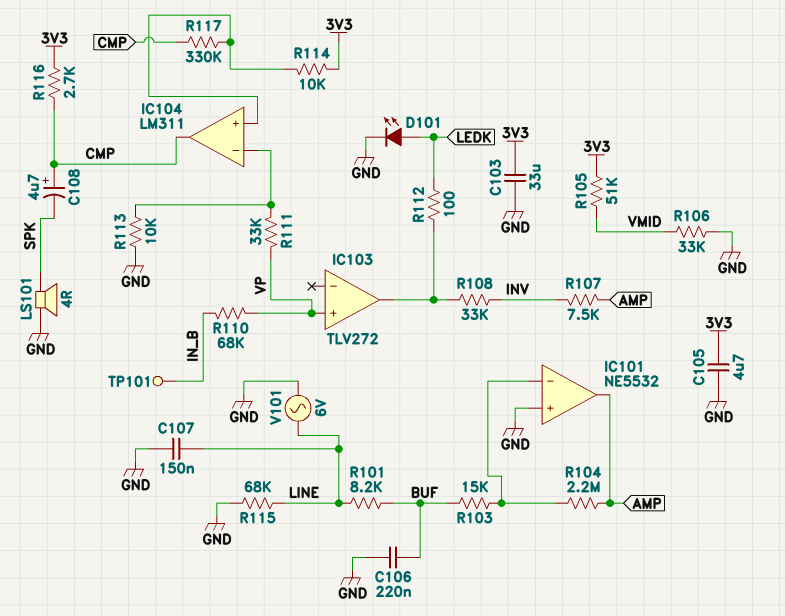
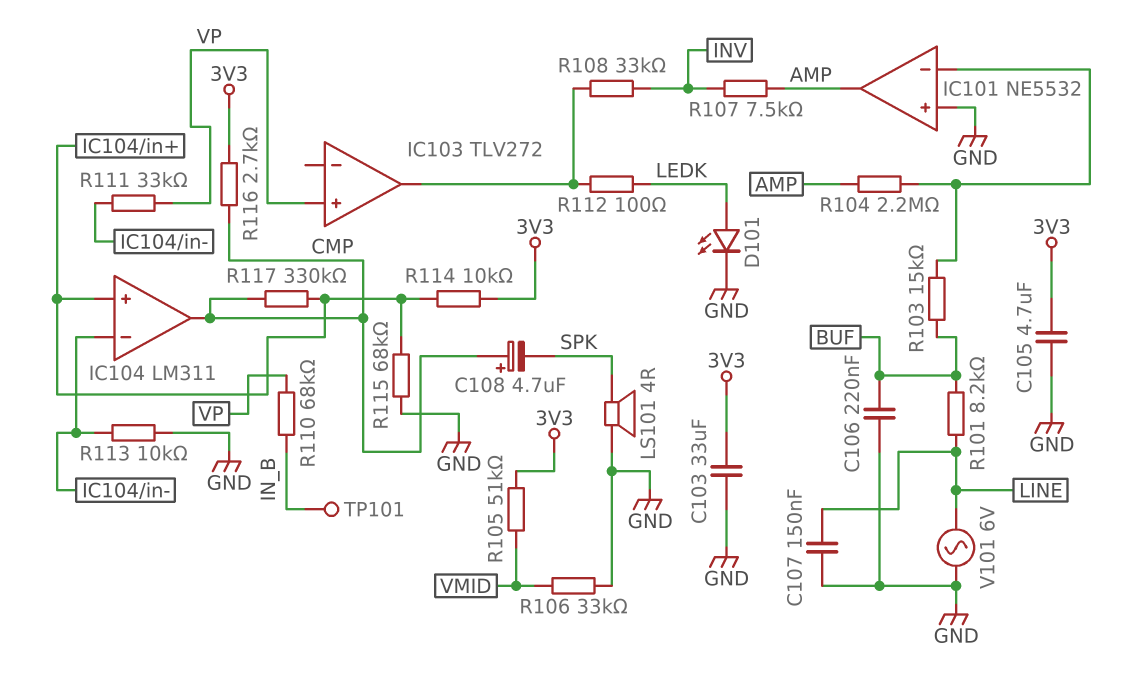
R115: 68k (GND, LINE) -> 68k (GND, IC104/in+)

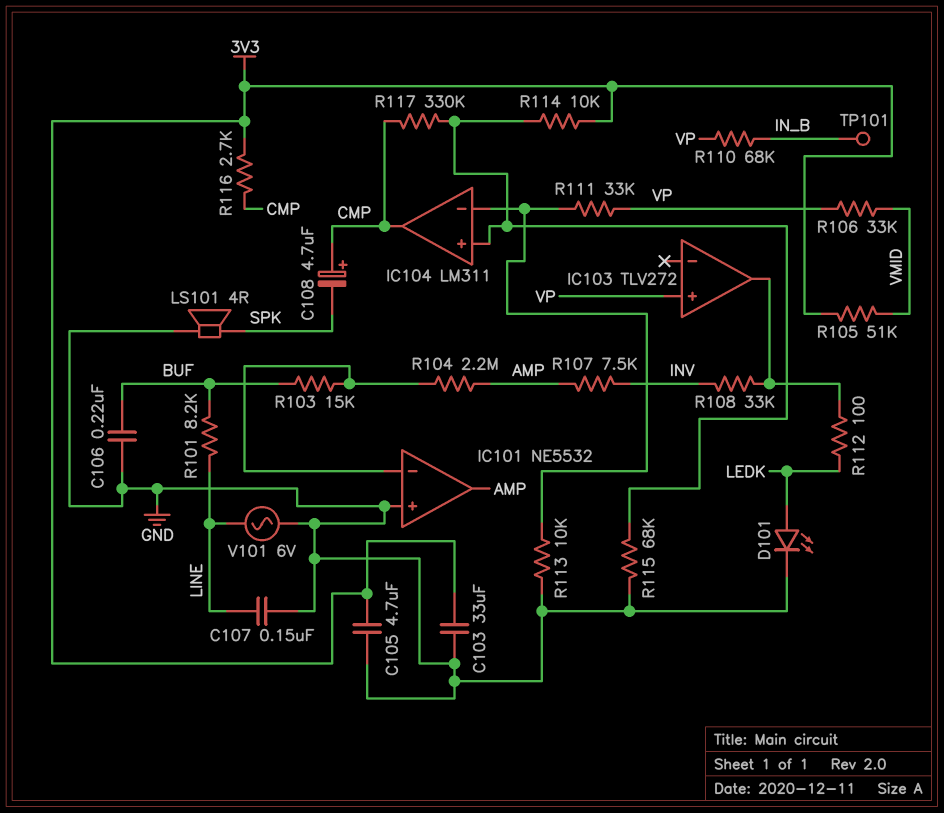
R106: 33k (GND, VMID) -> 33k (VMID, VP)

